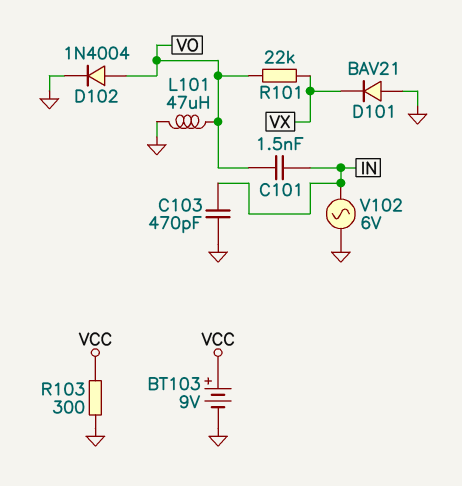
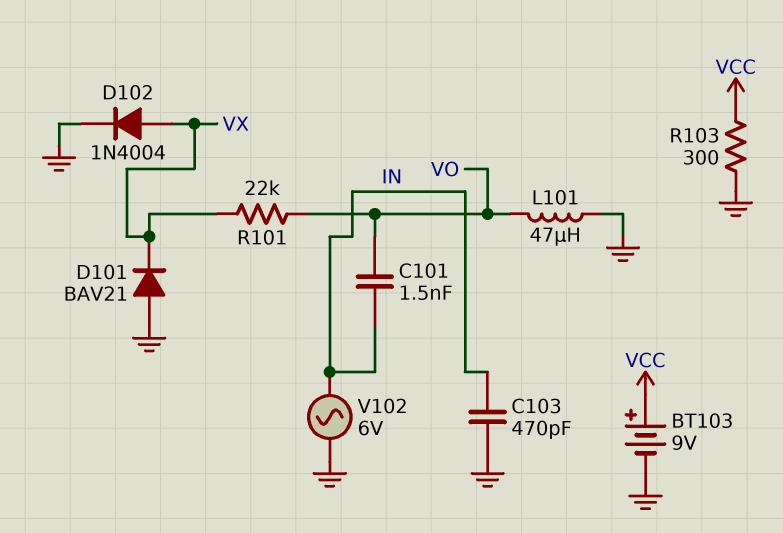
D102: diode 1N4004 (A VO, K GND) -> diode 1N4004 (A VX, K GND)

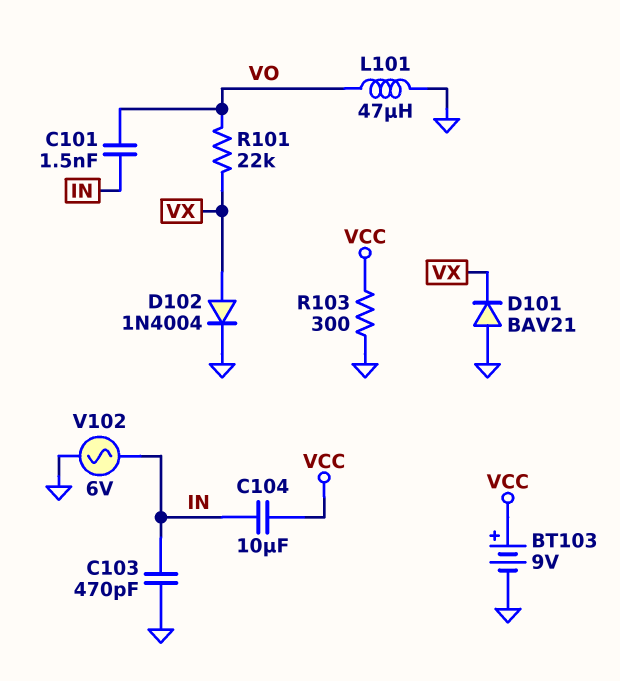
C104: none -> 10uF (IN, VCC)

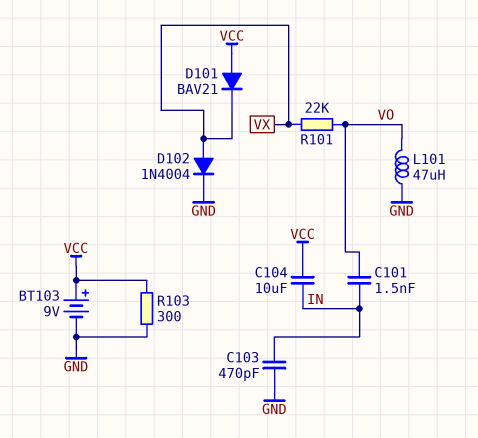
D101: diode BAV21 (A GND, K VX) -> diode BAV21 (A VCC, K VX)
V102: AC 6V (GND, IN) -> none

